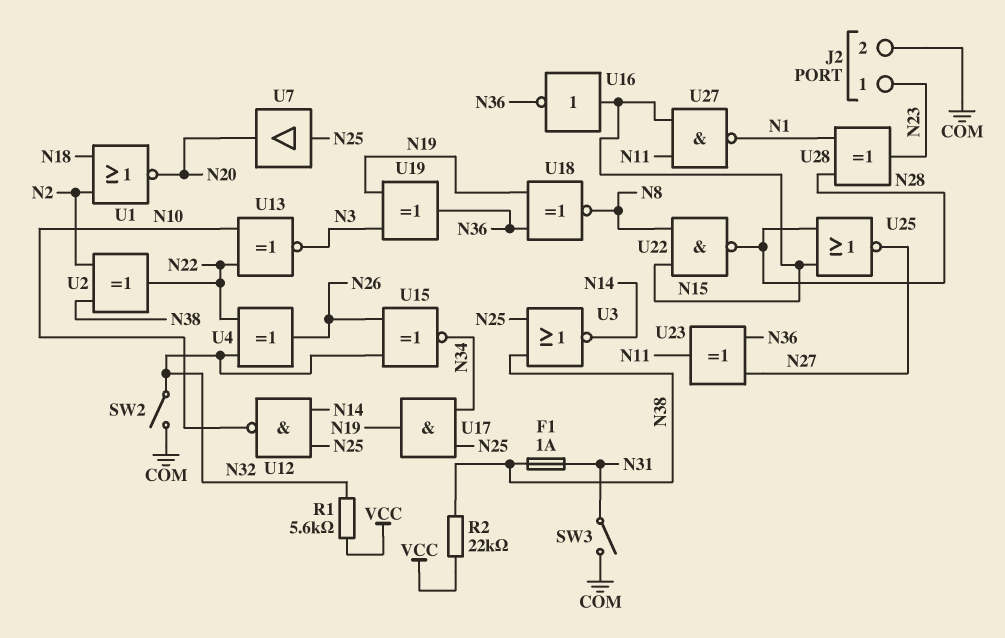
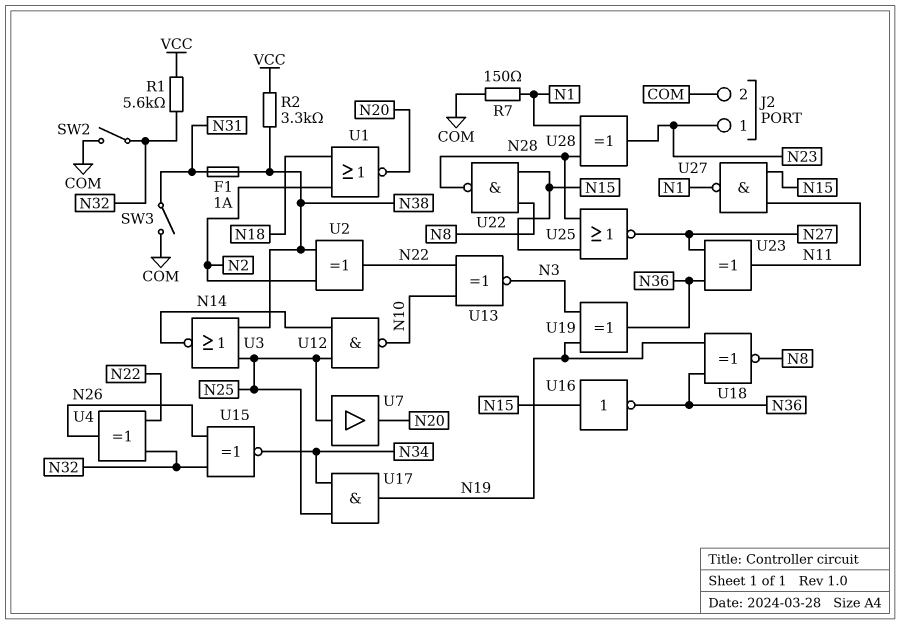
R2: 22k (N38, VCC) -> 3.3k (N38, VCC)
R7: none -> 150 (COM, N1)

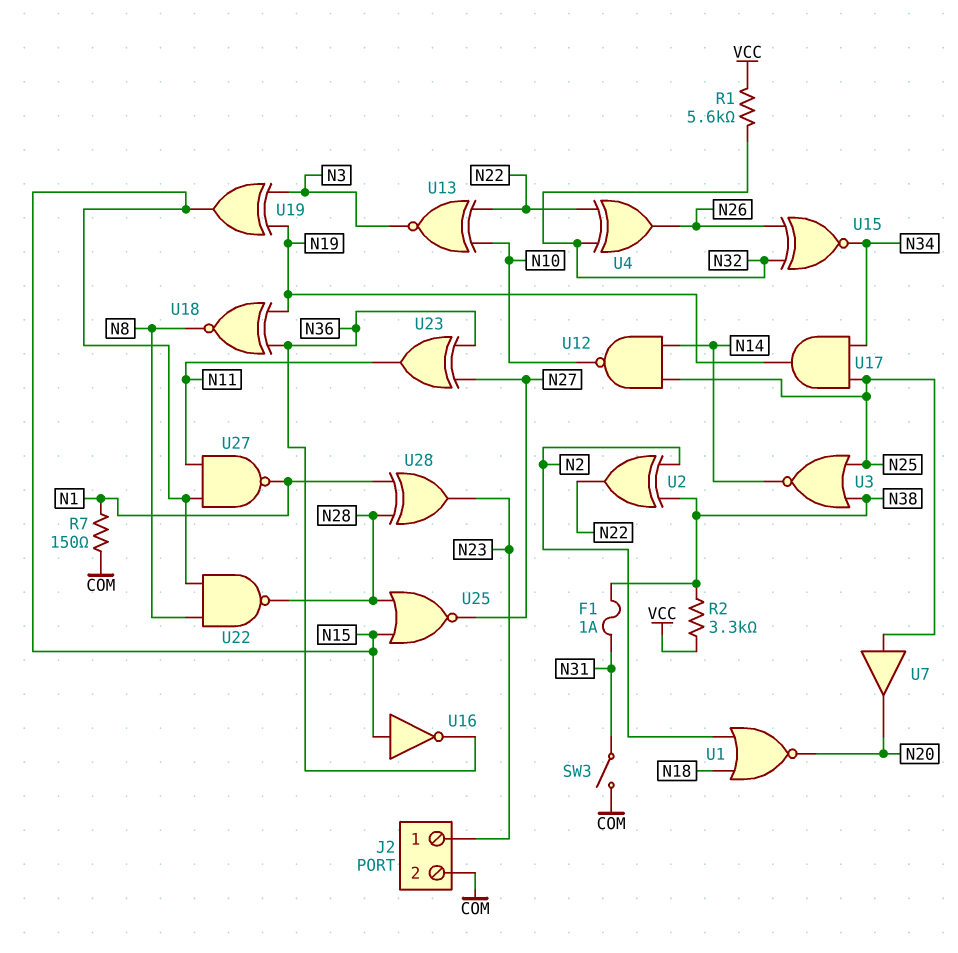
SW2: switch (COM, N32) -> none
U19: XOR (in N3, in N19, out N36) -> XOR (in N3, in N19, out N15)

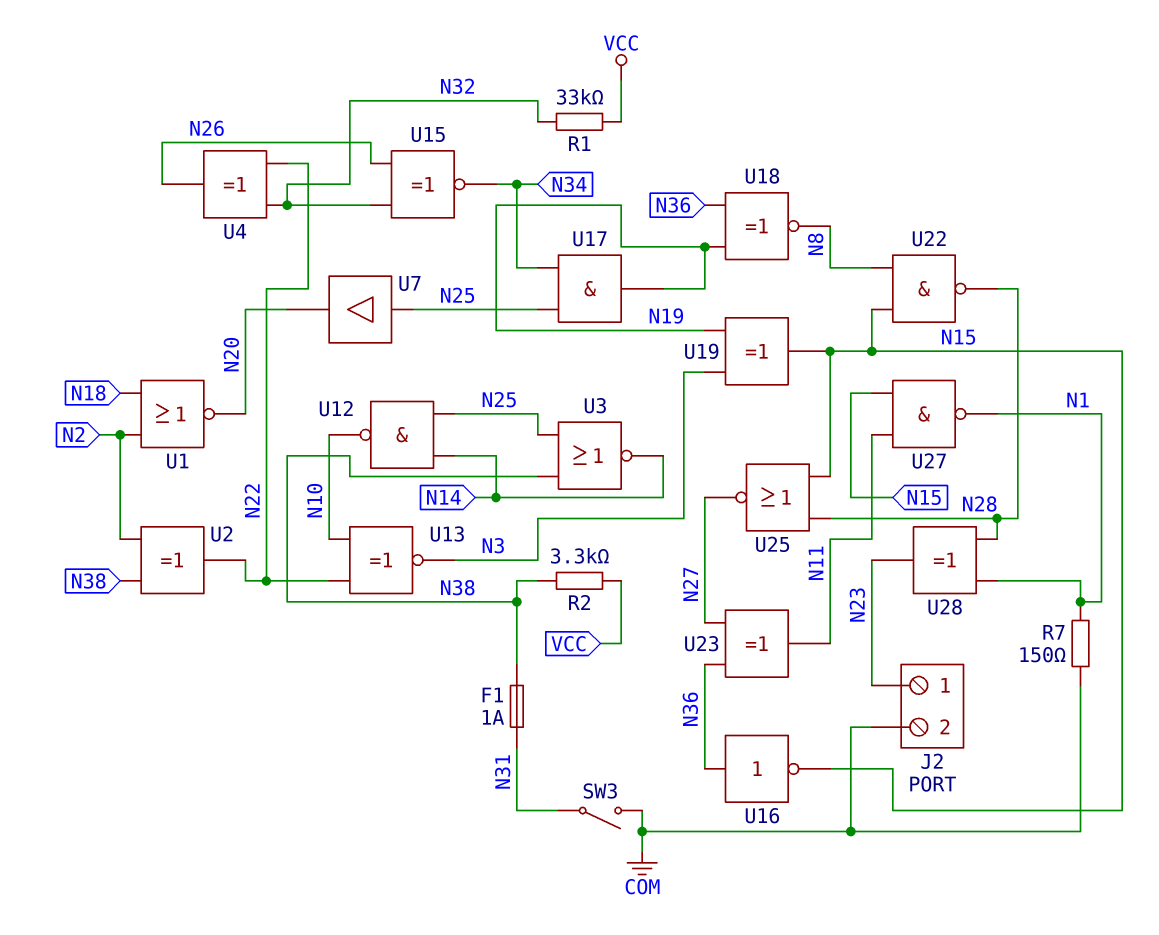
R1: 5.6k (N32, VCC) -> 33k (N32, VCC)
U16: NOT (in N15, out N36) -> NOT (in N36, out N15)

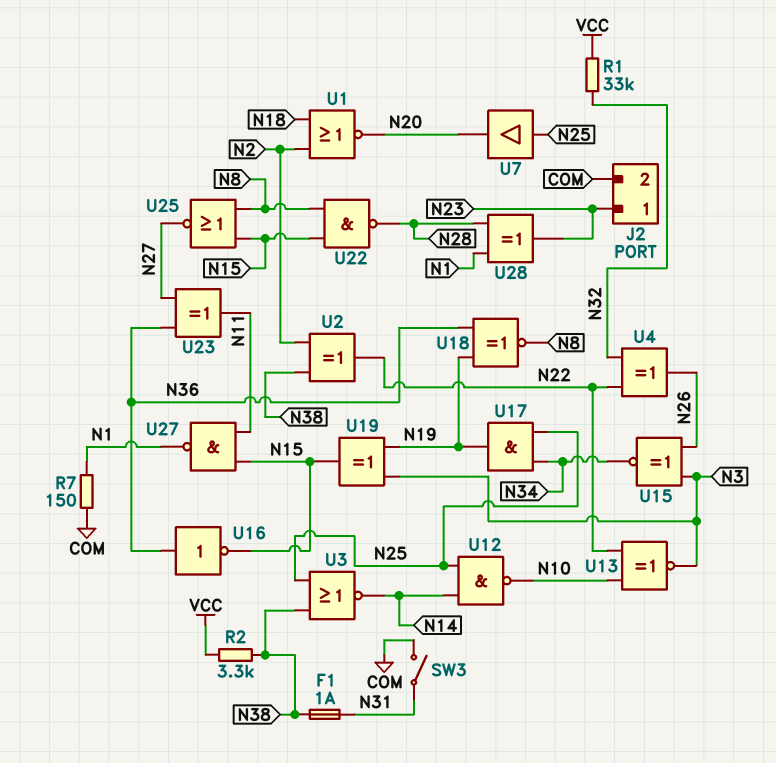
U15: XNOR (in N26, in N32, out N34) -> XNOR (in N3, in N26, out N34)
U25: NOR (in N15, in N28, out N27) -> NOR (in N8, in N15, out N27)

